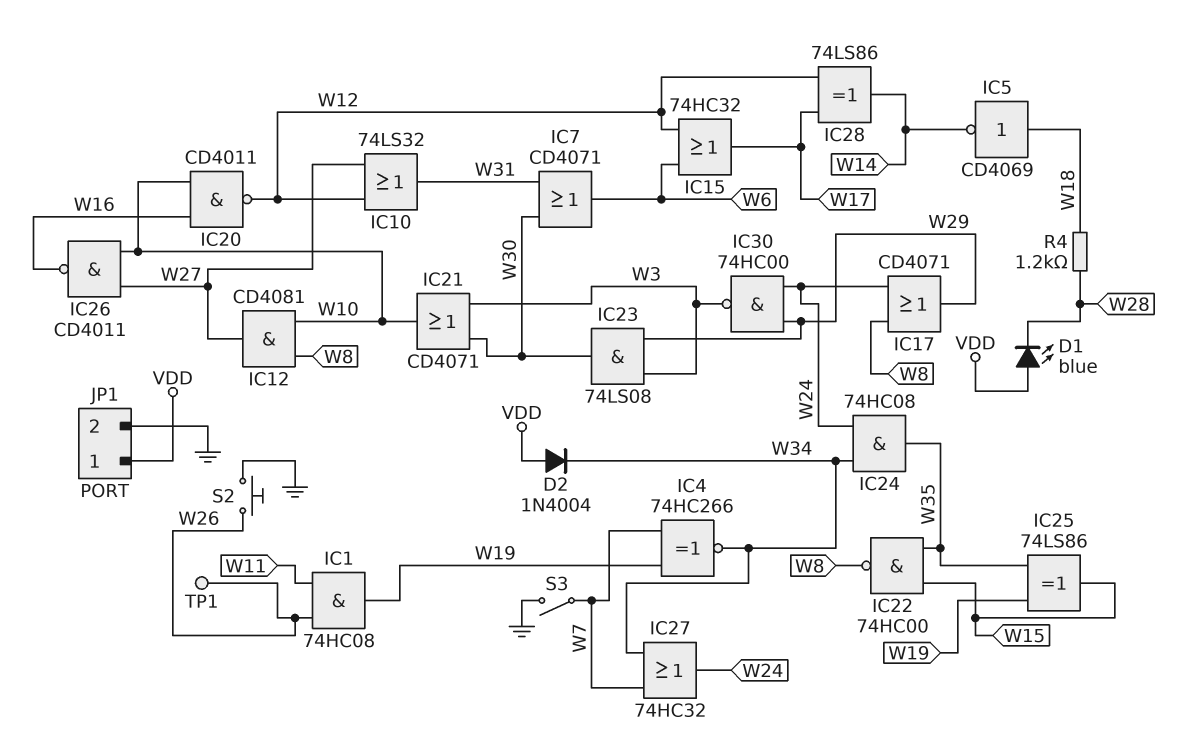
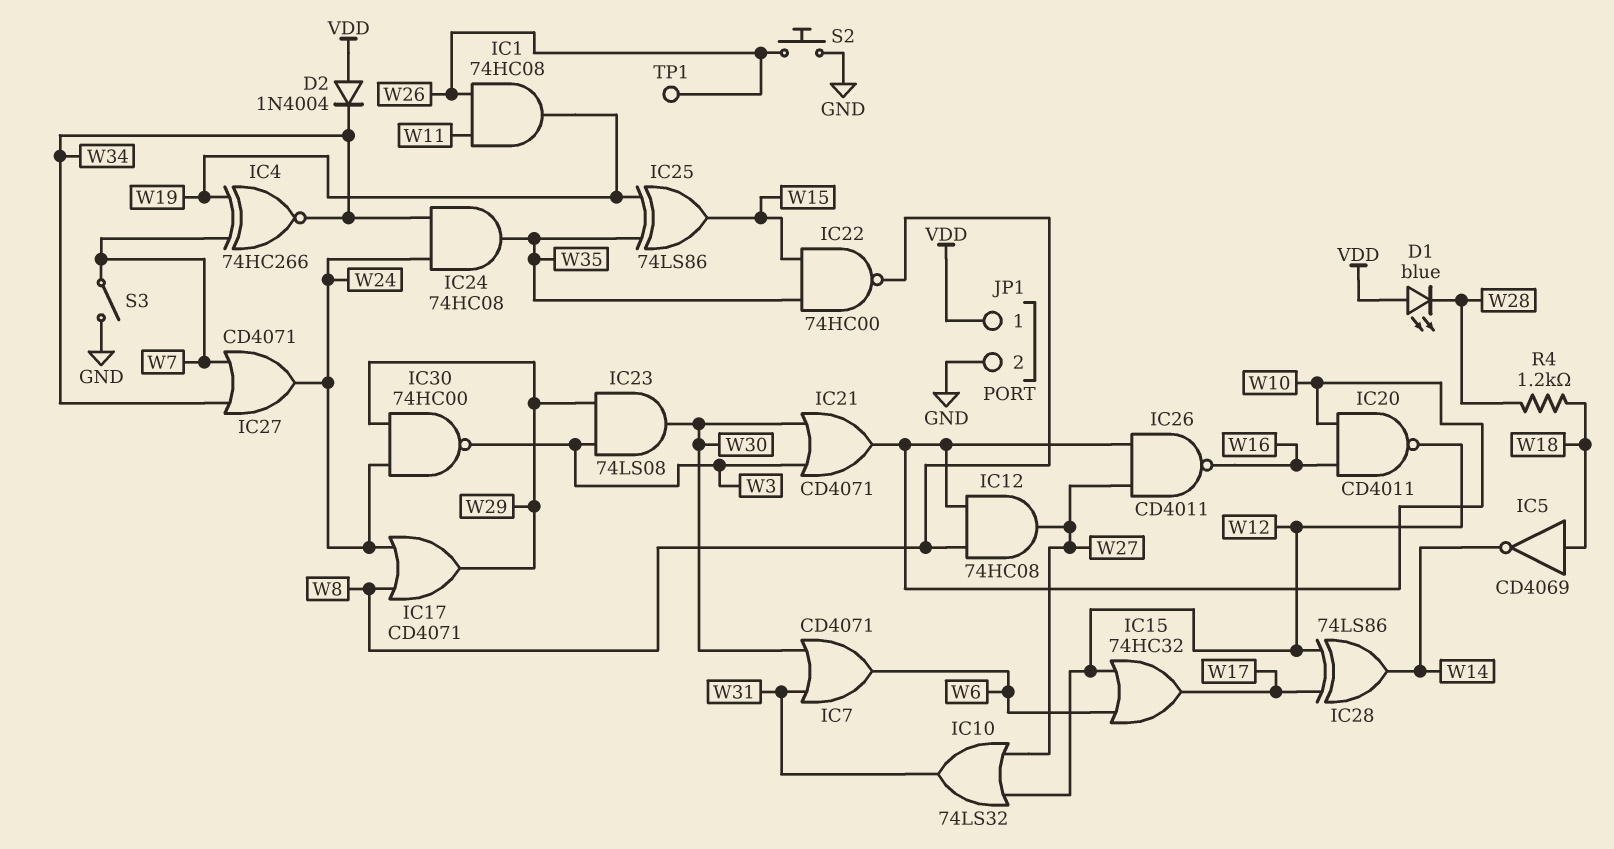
IC12: AND CD4081 (in W8, in W10, out W27) -> AND 74HC08 (in W8, in W10, out W27)
IC27: OR 74HC32 (in W7, in W34, out W24) -> OR CD4071 (in W7, in W34, out W24)

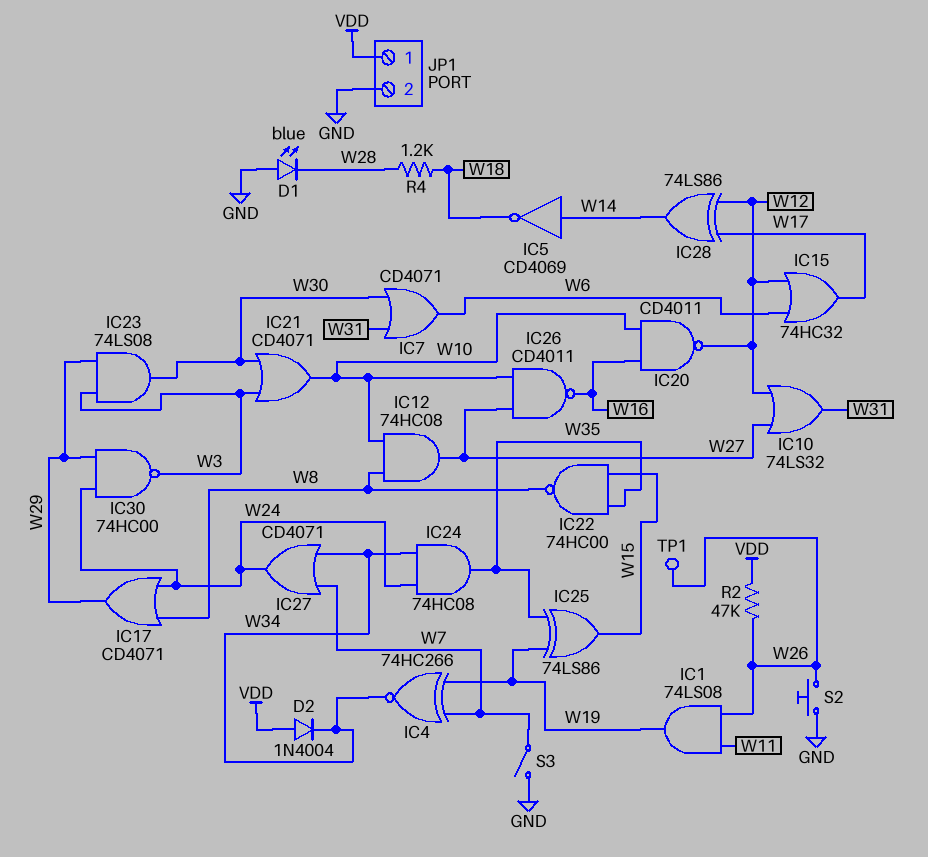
D1: LED blue (A VDD, K W28) -> LED blue (A GND, K W28)
IC1: AND 74HC08 (in W11, in W26, out W19) -> AND 74LS08 (in W11, in W26, out W19)
IC5: NOT CD4069 (in W18, out W14) -> NOT CD4069 (in W14, out W18)
R2: none -> 47k (VDD, W26)

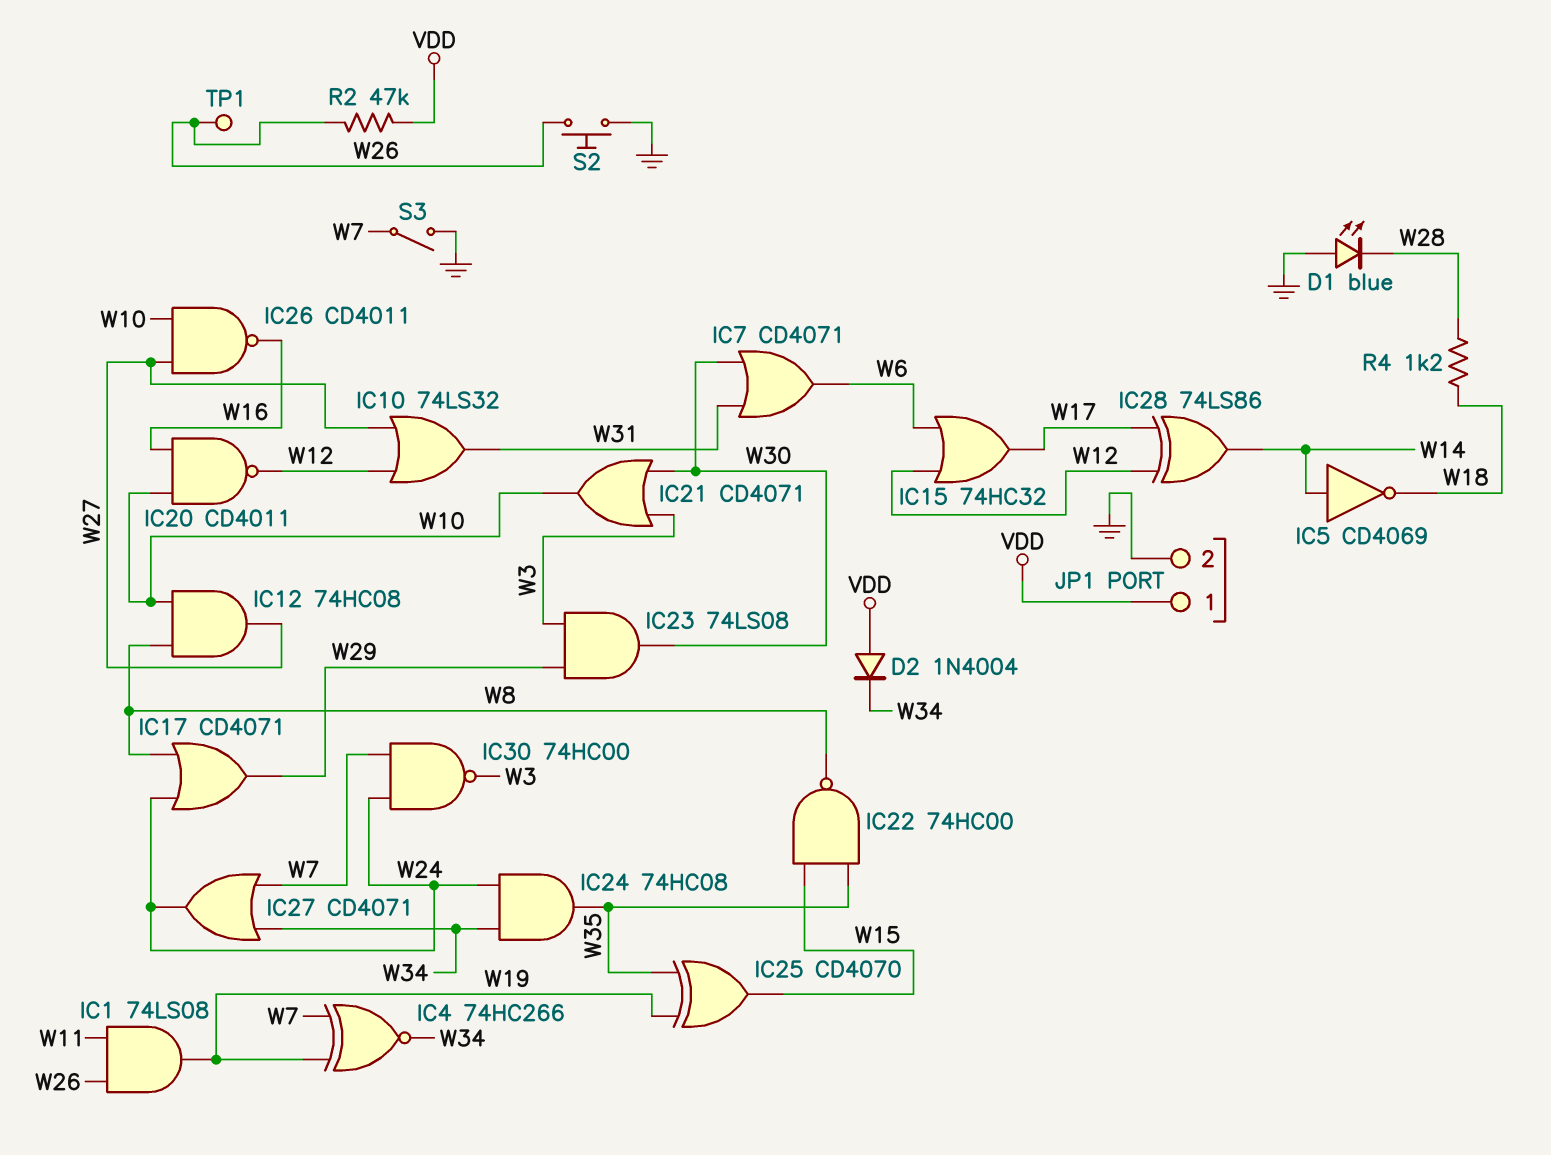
IC25: XOR 74LS86 (in W19, in W35, out W15) -> XOR CD4070 (in W19, in W35, out W15)
IC30: NAND 74HC00 (in W24, in W29, out W3) -> NAND 74HC00 (in W7, in W24, out W3)

